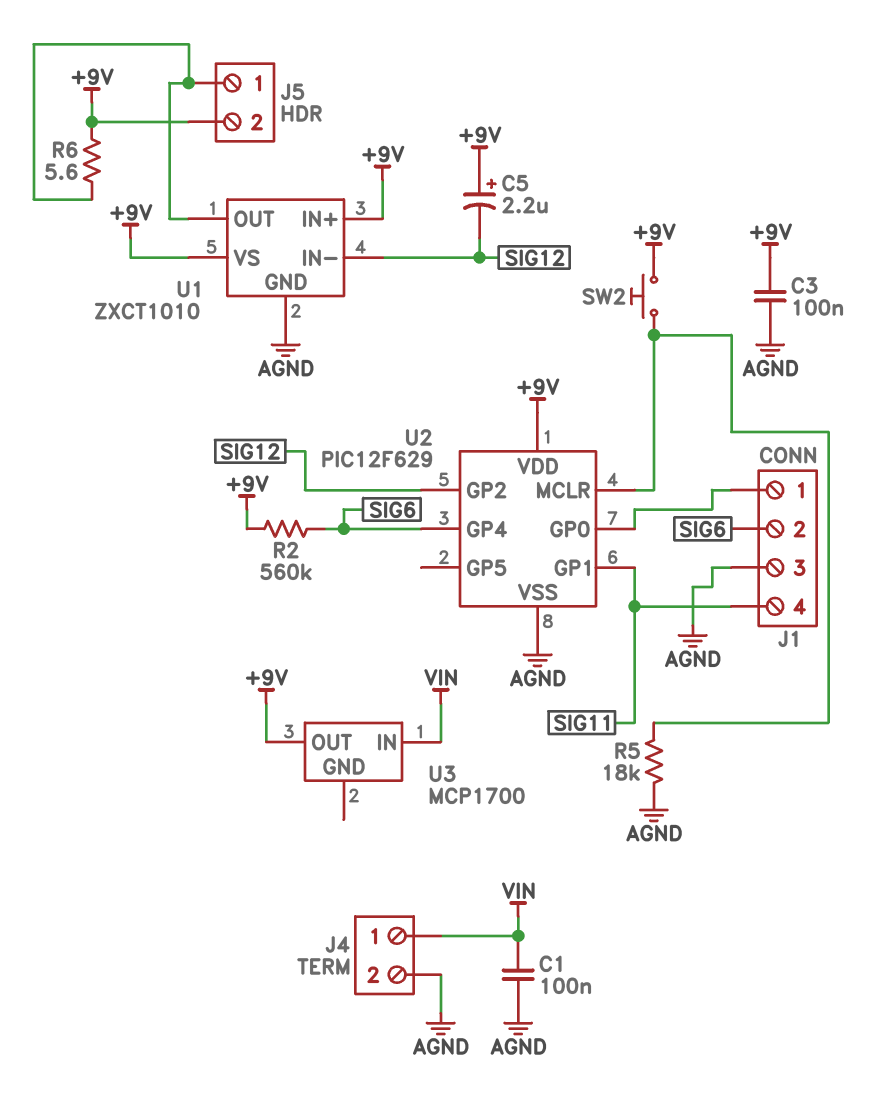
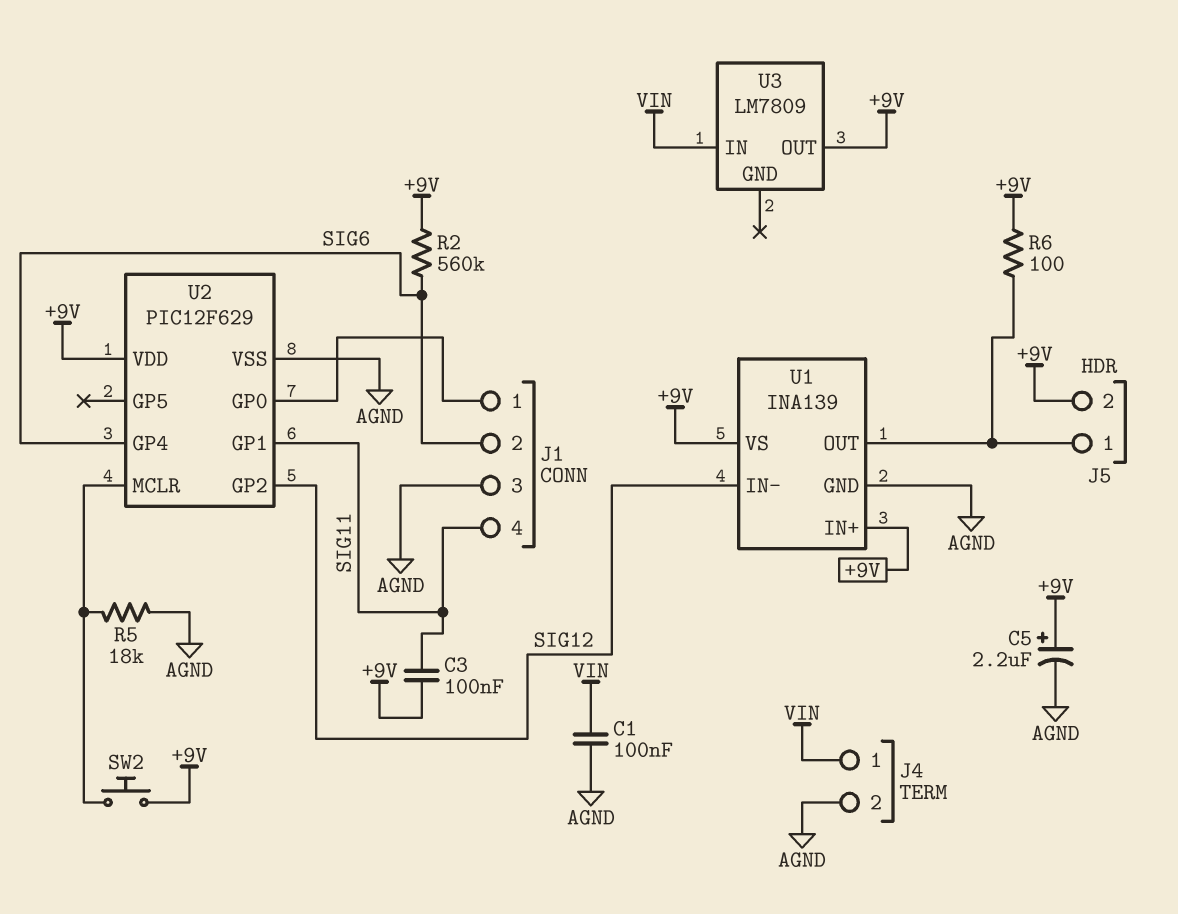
C3: 100nF (+9V, AGND) -> 100nF (+9V, SIG11)
C5: 2.2uF (plus +9V, minus SIG12) -> 2.2uF (plus +9V, minus AGND)
R6: 5.6 (+9V, J5/1) -> 100 (+9V, J5/1)
U1: ZXCT1010 -> INA139
U3: MCP1700 -> LM7809

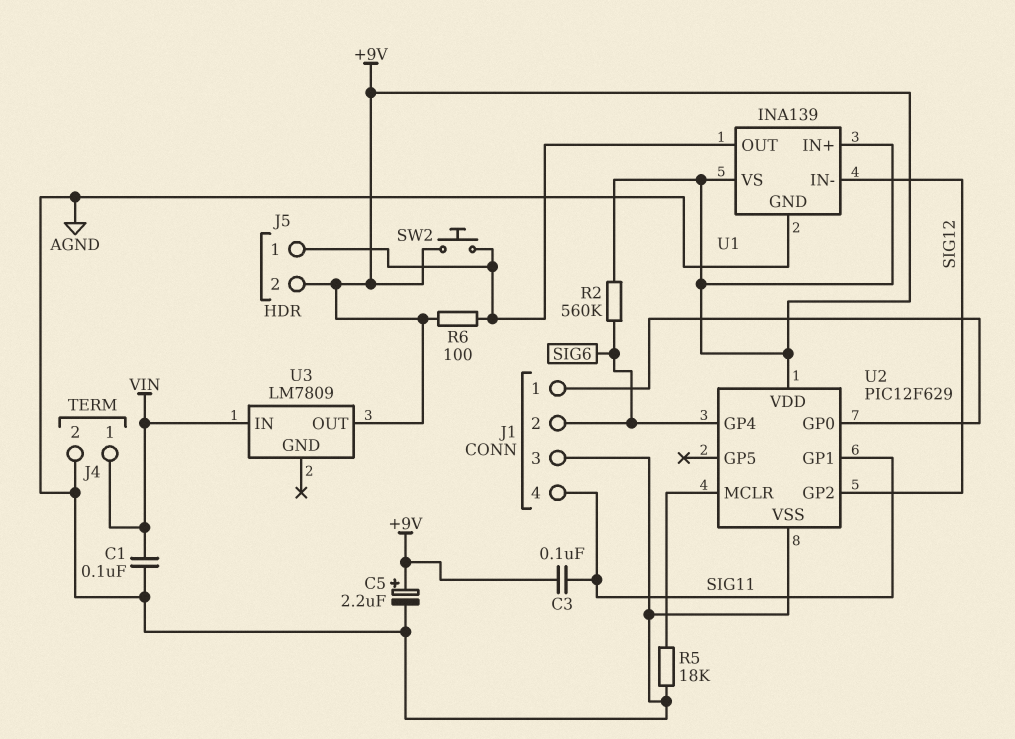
SW2: button (+9V, U2/MCLR) -> button (+9V, J5/1)

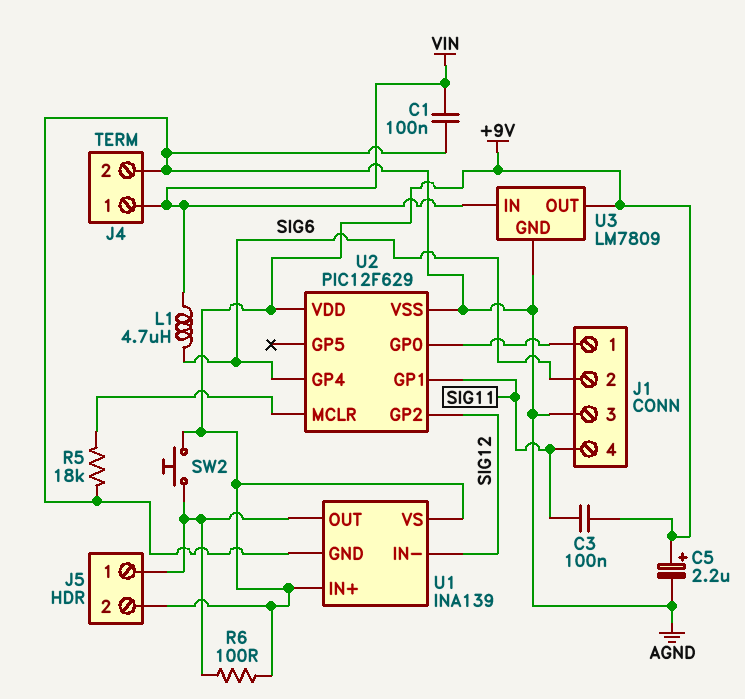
L1: none -> 4.7uH (SIG6, VIN)
R2: 560k (+9V, SIG6) -> none
U3 pin GND: none -> AGND

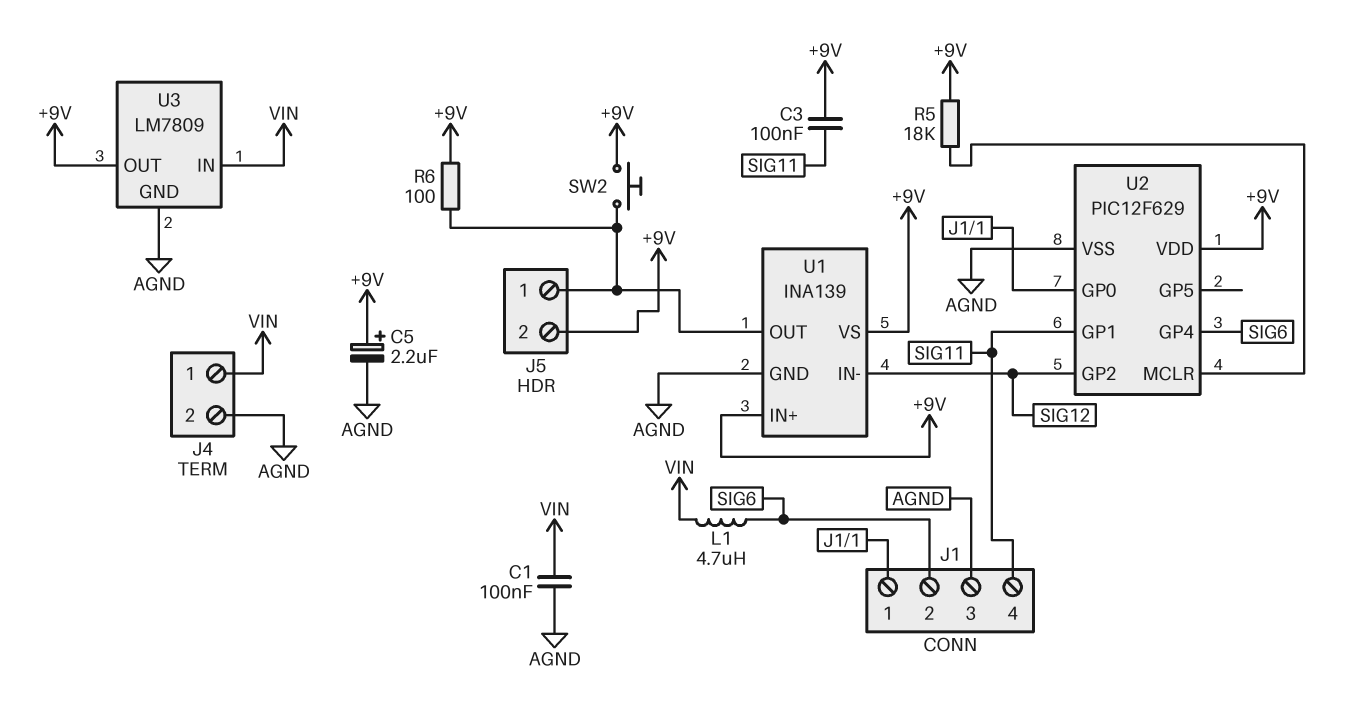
R5: 18k (AGND, U2/MCLR) -> 18k (+9V, U2/MCLR)

